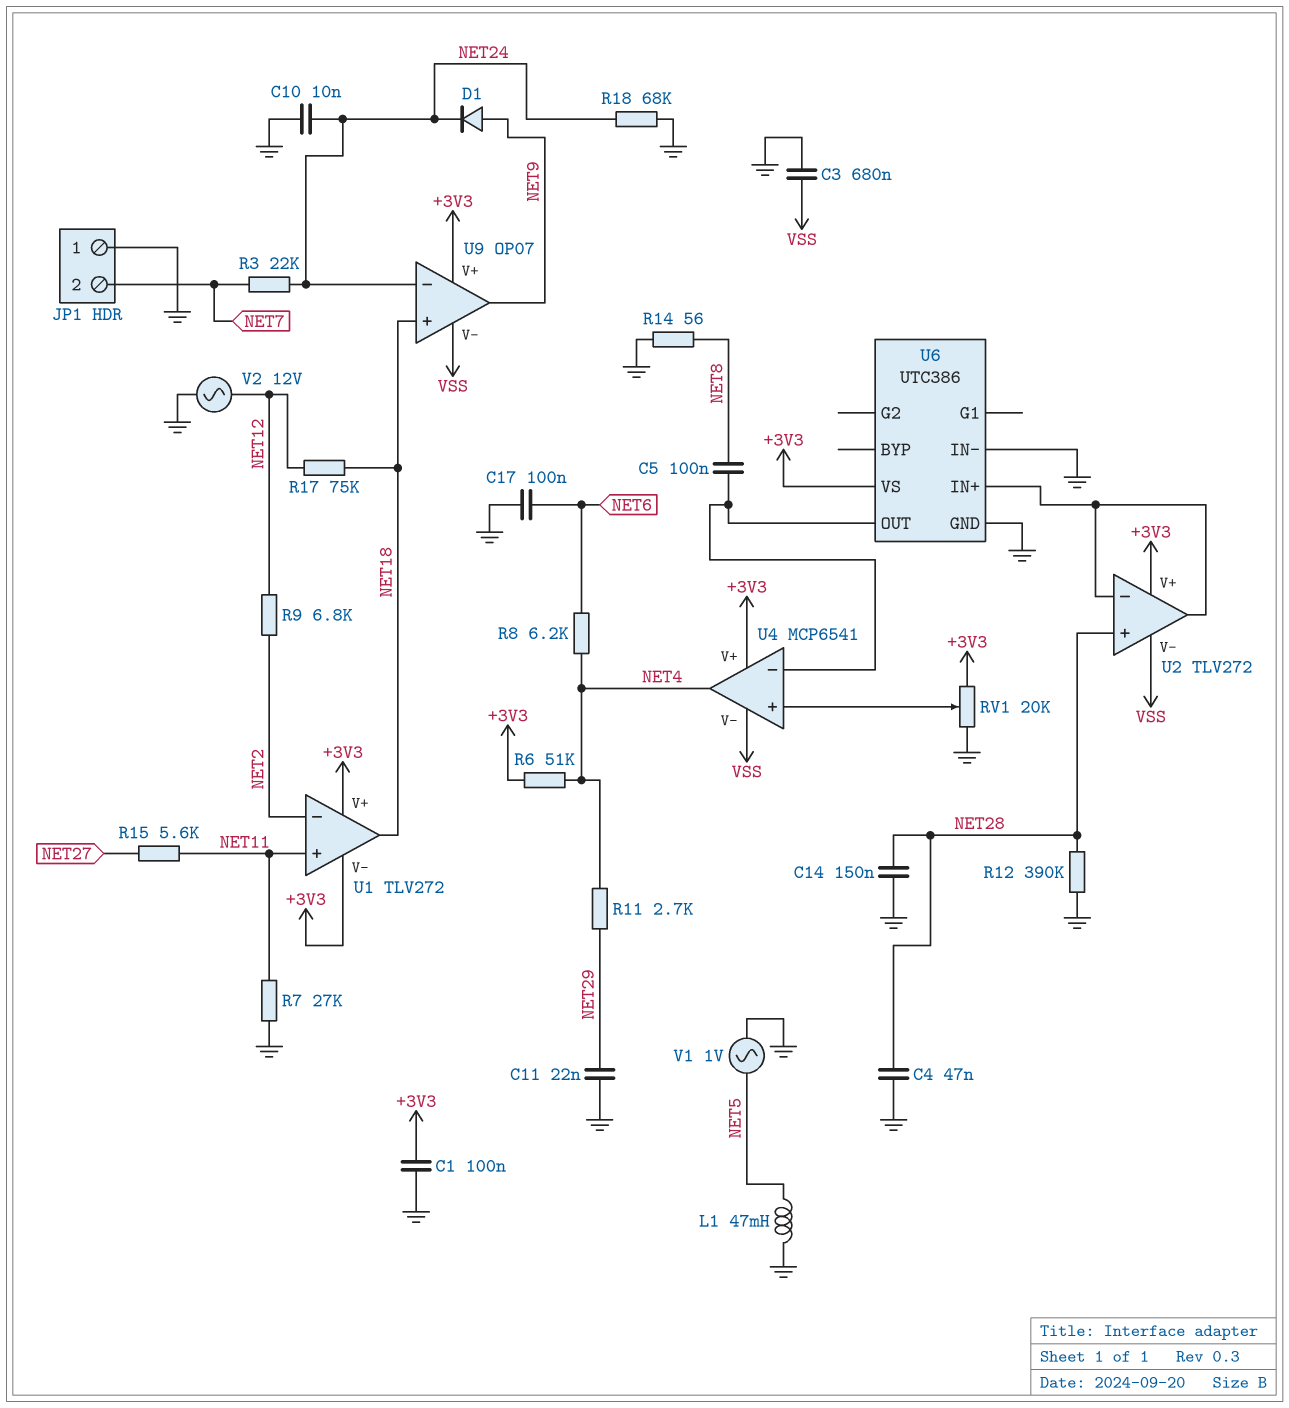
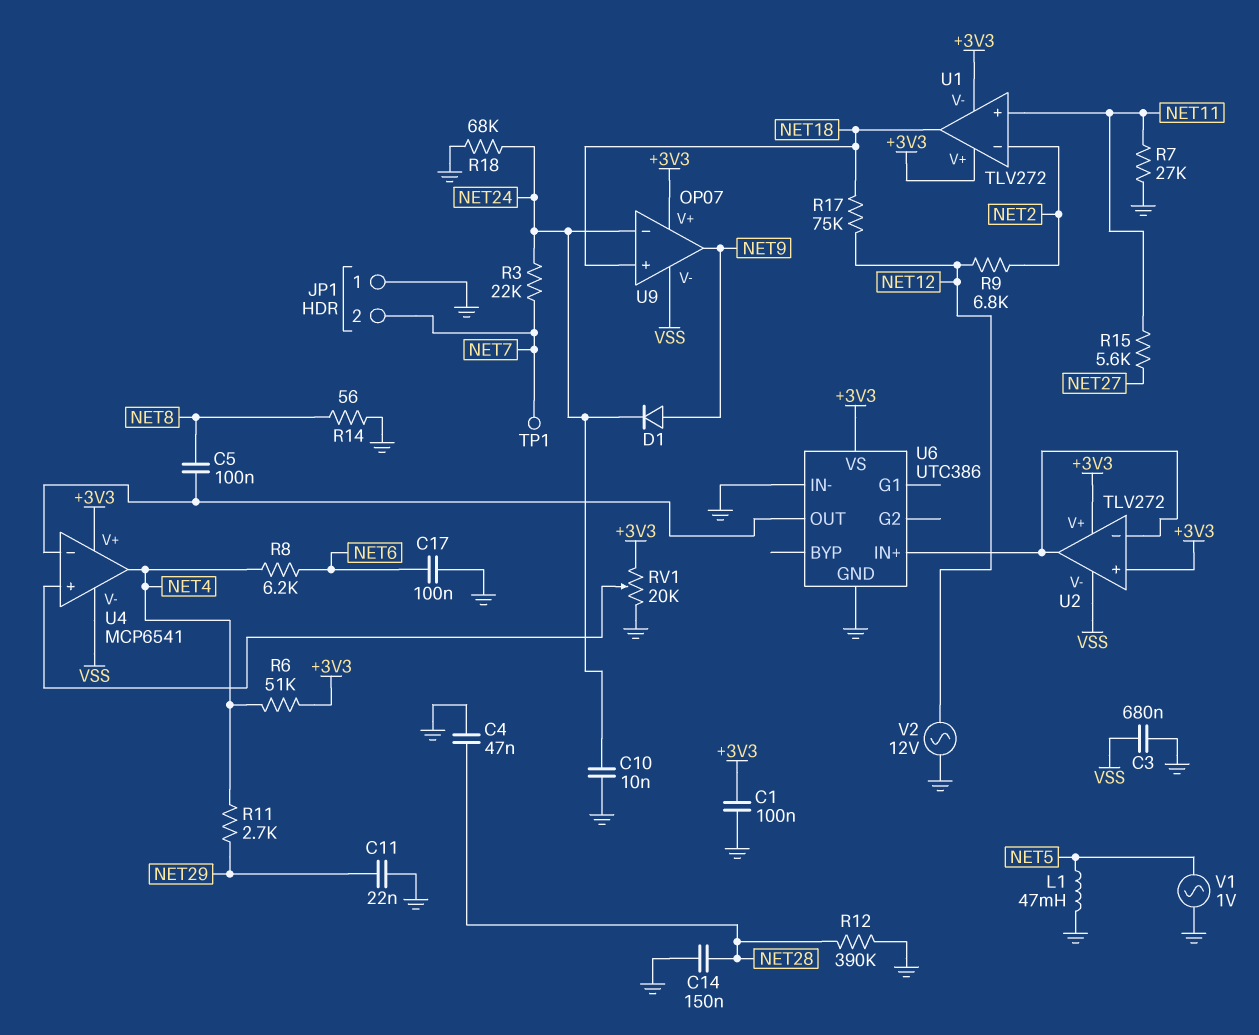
TP1: none -> test point (NET7)
U2 pin in+: NET28 -> +3V3

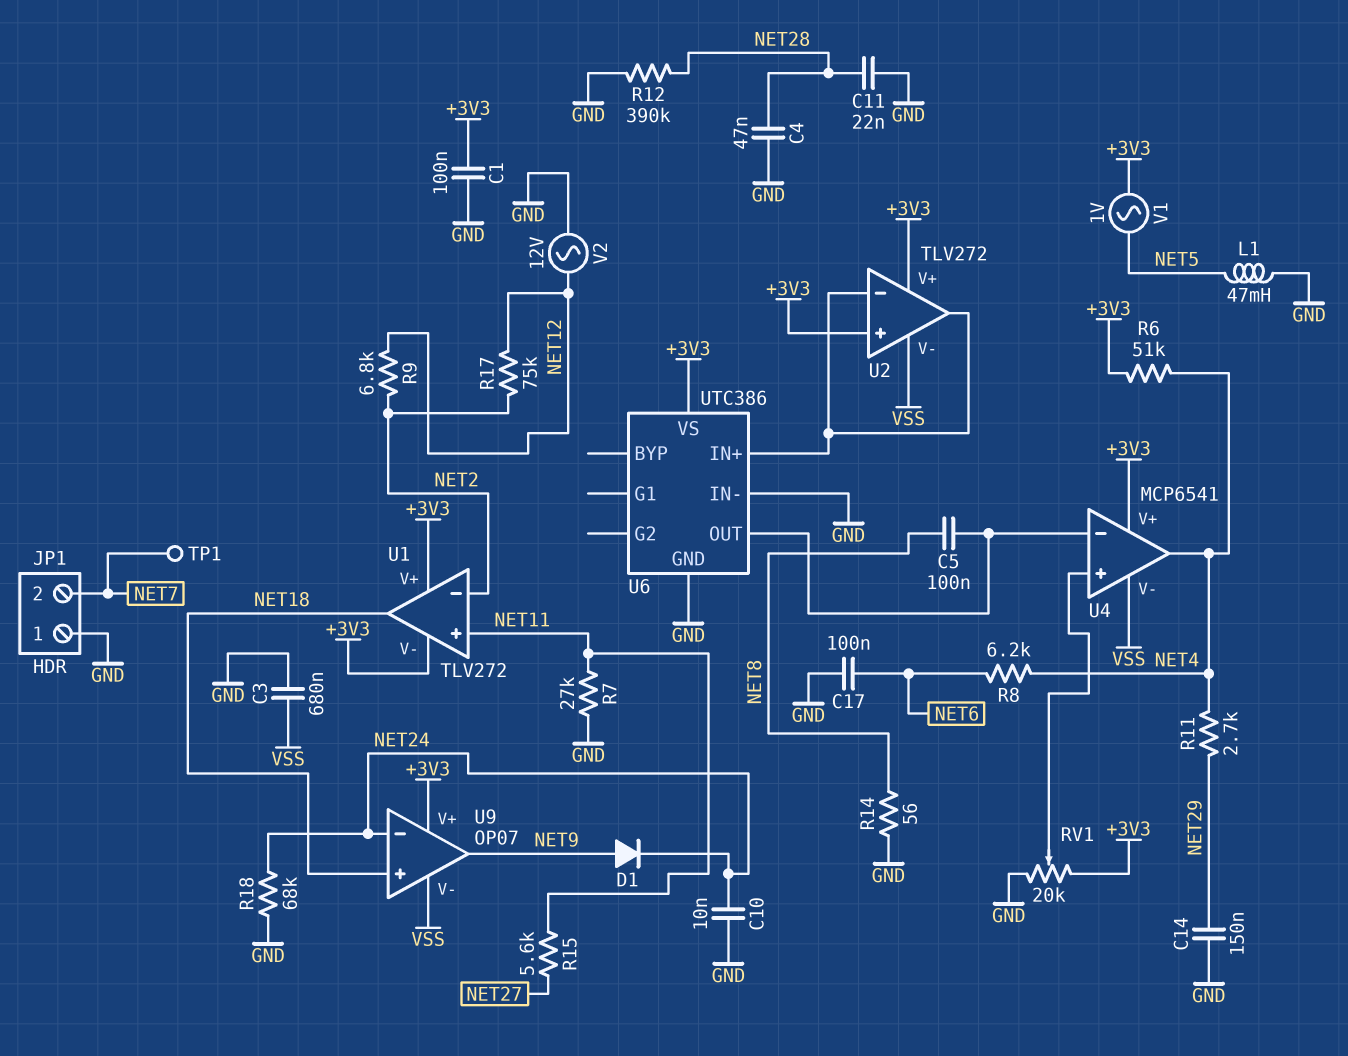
C11: 22nF (GND, NET29) -> 22nF (GND, NET28)
C14: 150nF (GND, NET28) -> 150nF (GND, NET29)
R3: 22k (NET7, NET24) -> none
R17: 75k (NET12, NET18) -> 75k (NET2, NET12)
V1: AC 1V (GND, NET5) -> AC 1V (+3V3, NET5)

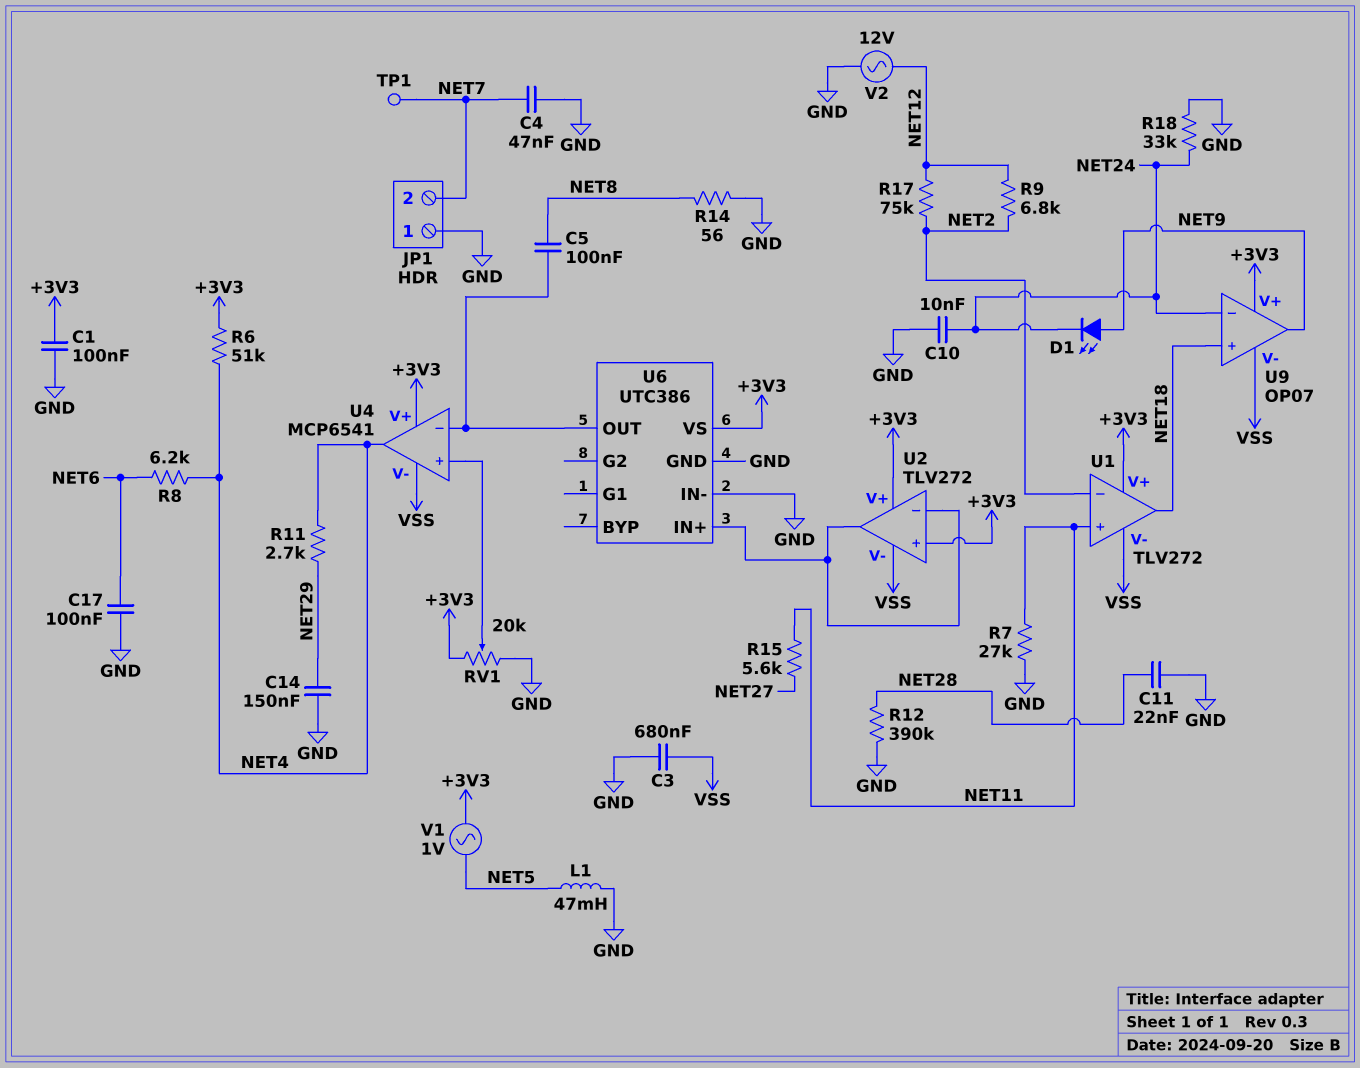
C4: 47nF (GND, NET28) -> 47nF (GND, NET7)
D1: diode (A NET9, K NET24) -> LED (A NET9, K NET24)
R18: 68k (GND, NET24) -> 33k (GND, NET24)
U1 pin V-: +3V3 -> VSS

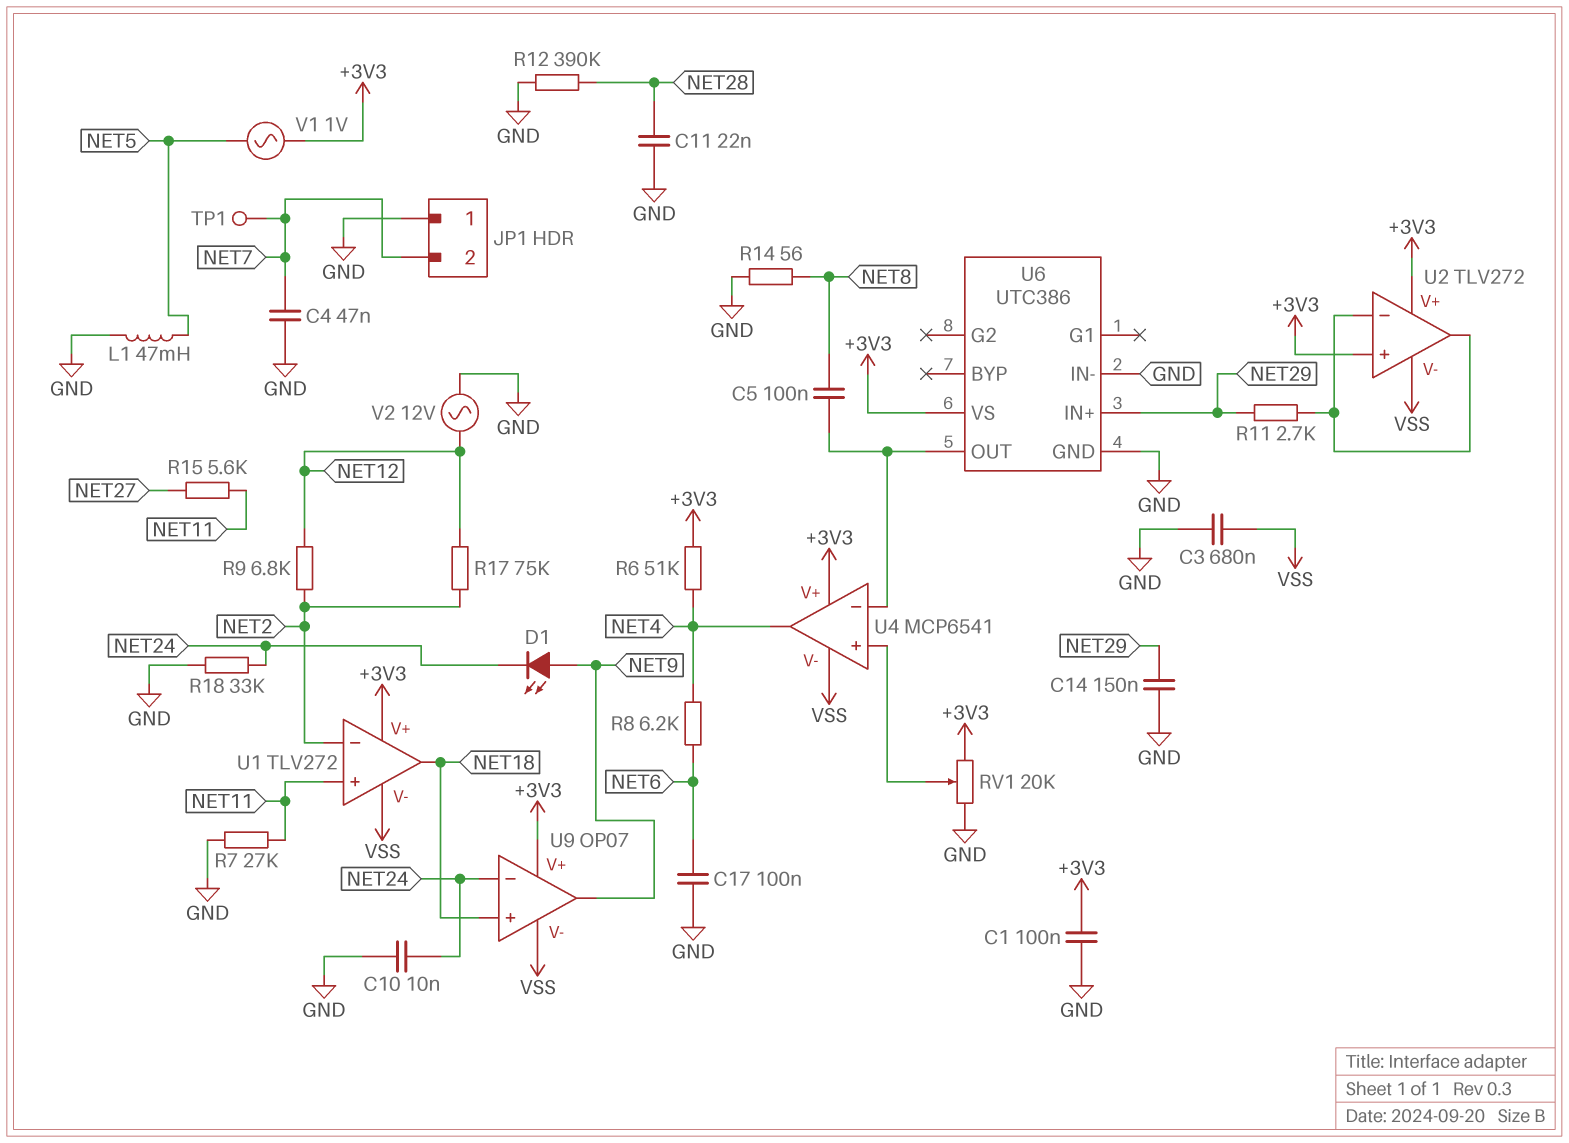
R11: 2.7k (NET4, NET29) -> 2.7k (NET29, U2/in-)
U6 pin IN+: U2/in- -> NET29

